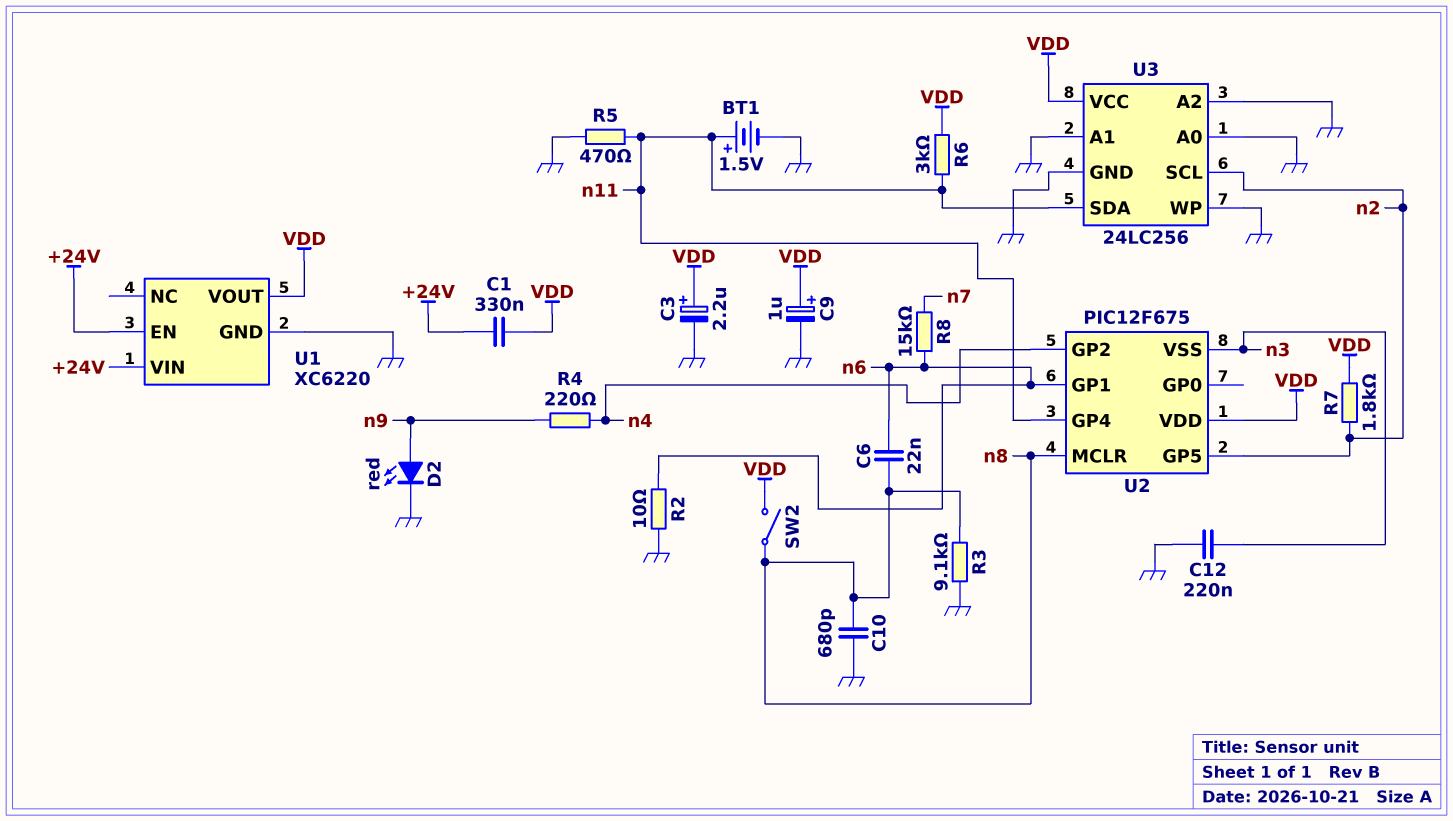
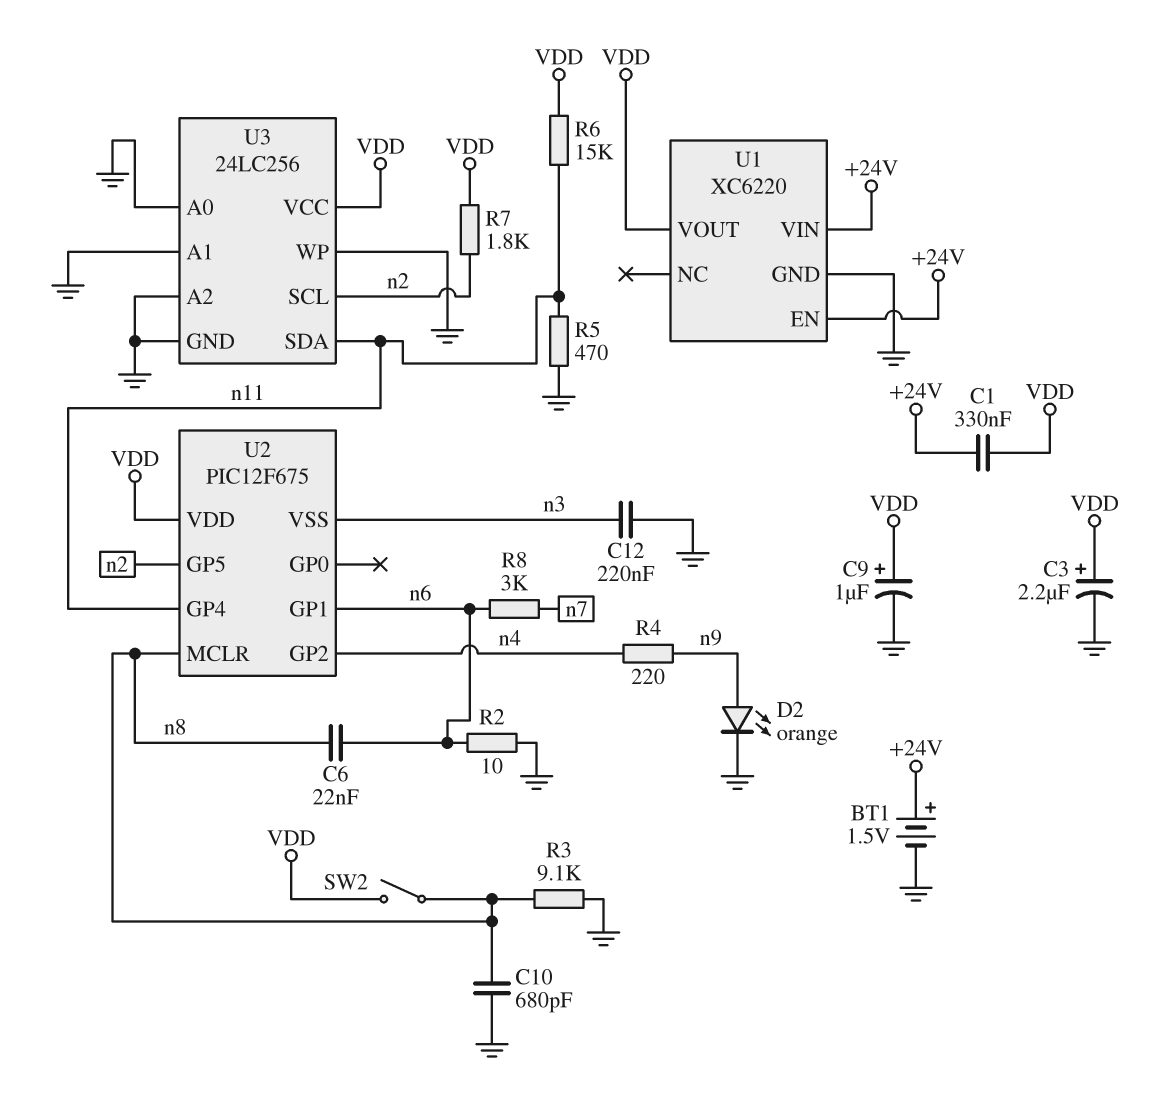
BT1: 1.5V (plus n11, minus GND) -> 1.5V (plus +24V, minus GND)
D2: LED red (A n9, K GND) -> LED orange (A n9, K GND)
R6: 3k (VDD, n11) -> 15k (VDD, n11)
R8: 15k (n6, n7) -> 3k (n6, n7)

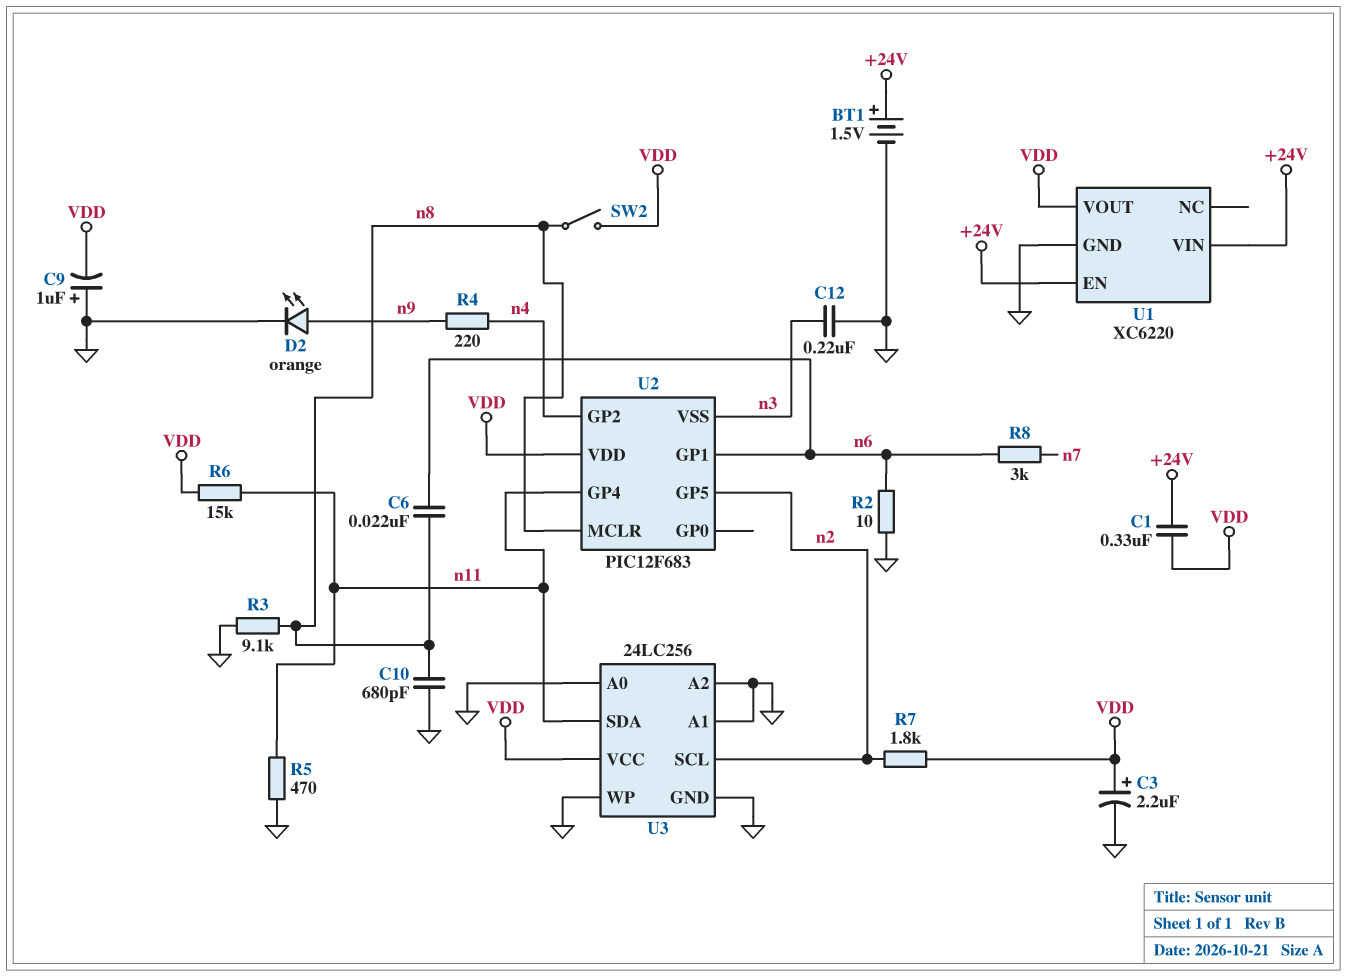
C9: 1uF (plus VDD, minus GND) -> 1uF (plus GND, minus VDD)
U2: PIC12F675 -> PIC12F683

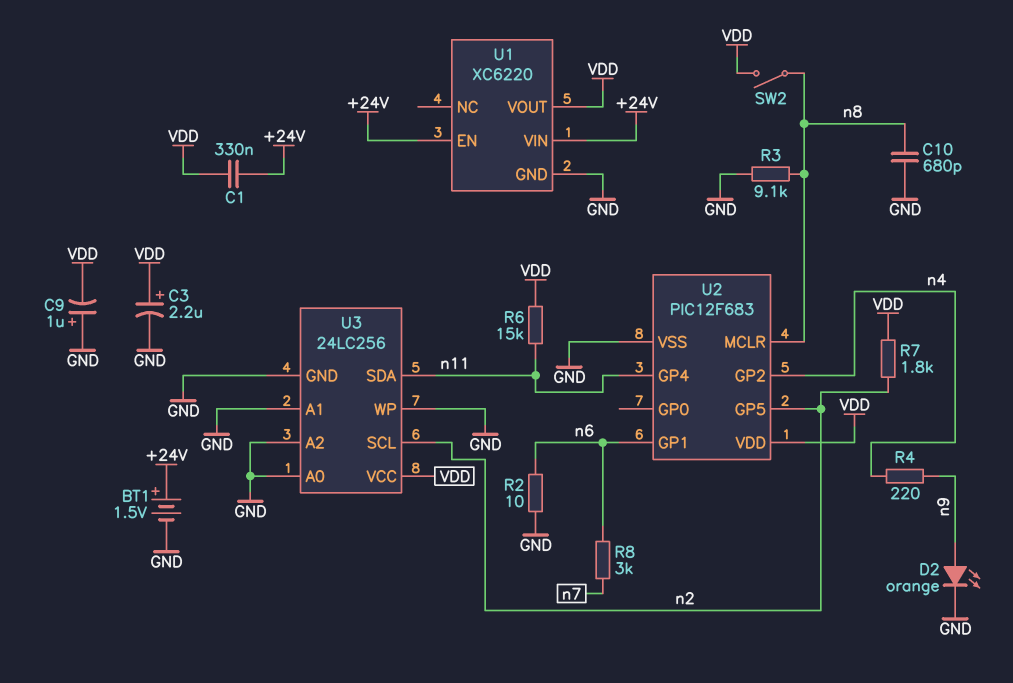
C6: 22nF (n6, n8) -> none
C12: 220nF (GND, n3) -> none
R5: 470 (GND, n11) -> none
U2 pin VSS: n3 -> GND

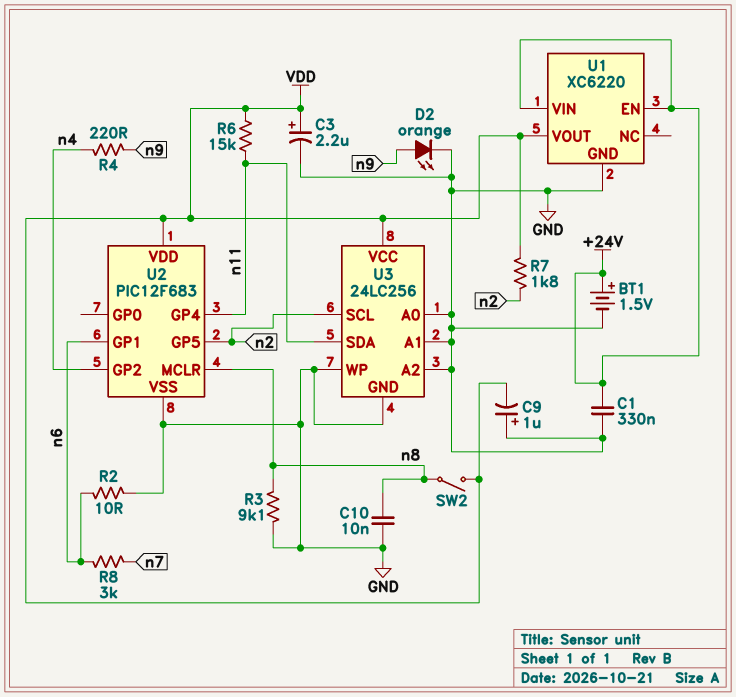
C1: 330nF (+24V, VDD) -> 330nF (+24V, GND)
C10: 680pF (GND, n8) -> 10nF (GND, n8)

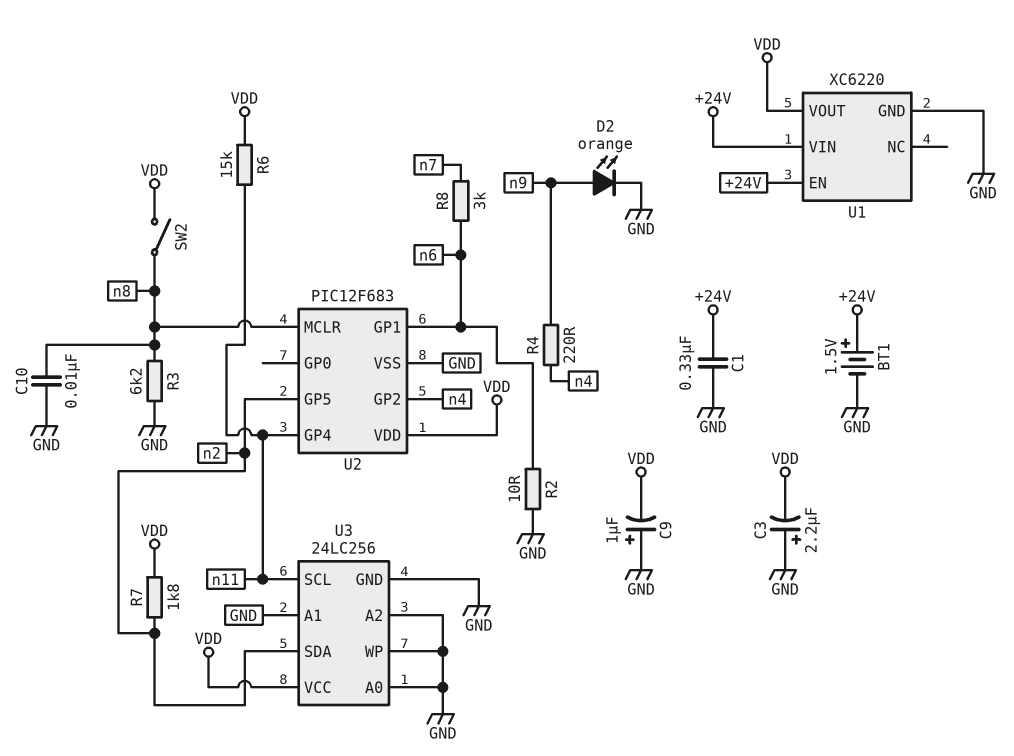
C3: 2.2uF (plus VDD, minus GND) -> 2.2uF (plus GND, minus VDD)
R3: 9.1k (GND, n8) -> 6.2k (GND, n8)
U3 pin SCL: n2 -> n11
U3 pin SDA: n11 -> n2

